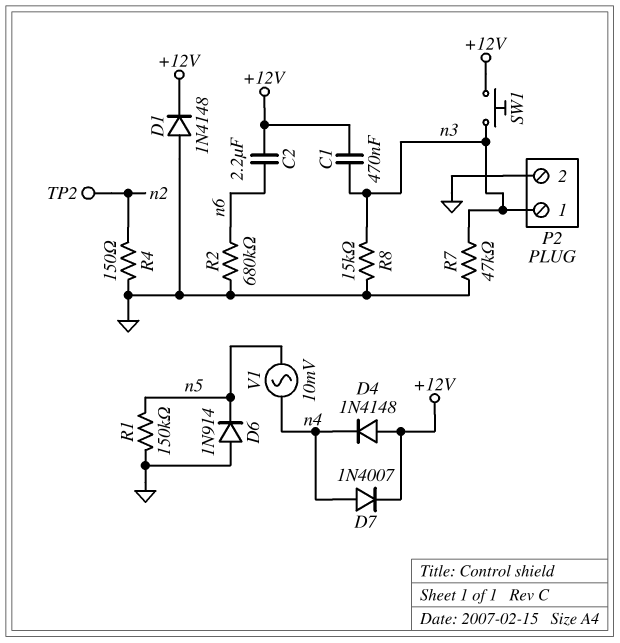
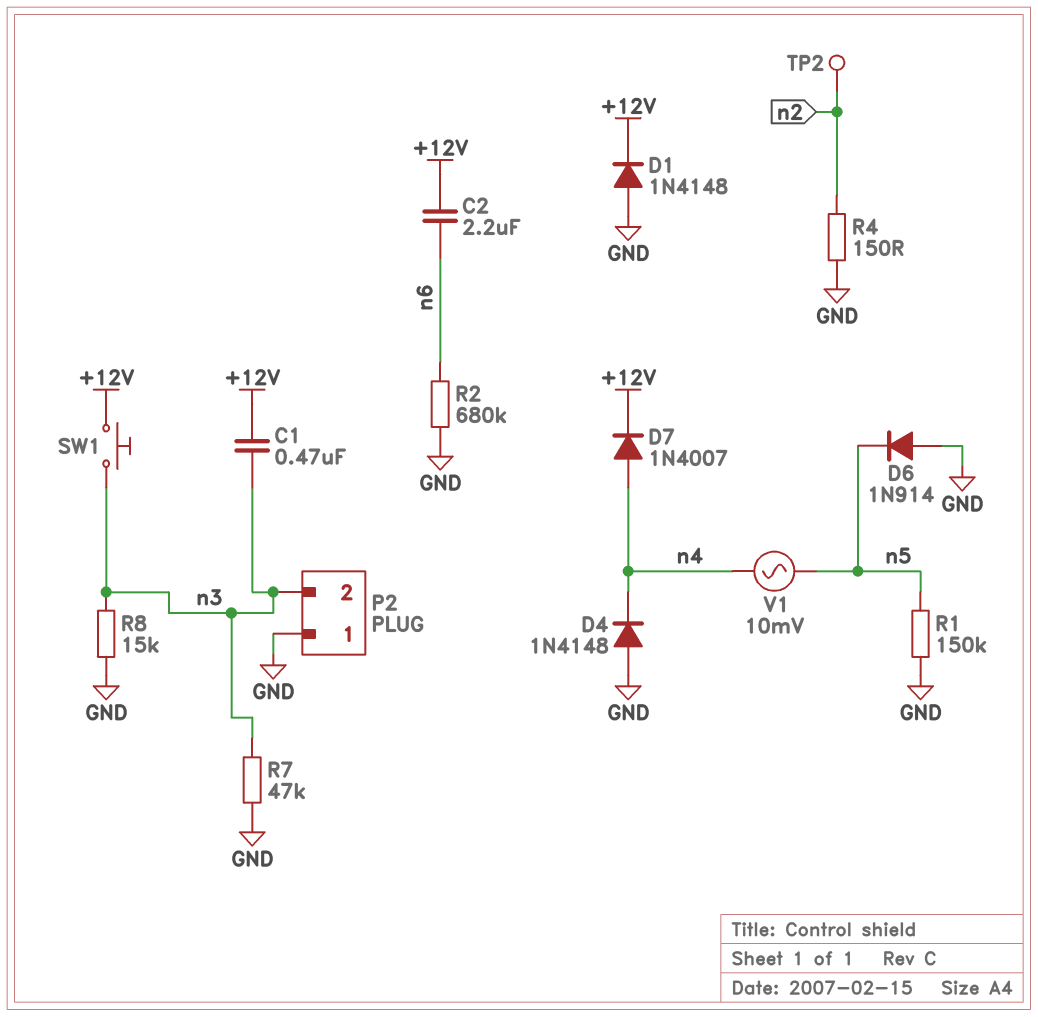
D4: diode 1N4148 (A +12V, K n4) -> diode 1N4148 (A GND, K n4)
P2 pin 1: n3 -> GND
P2 pin 2: GND -> n3

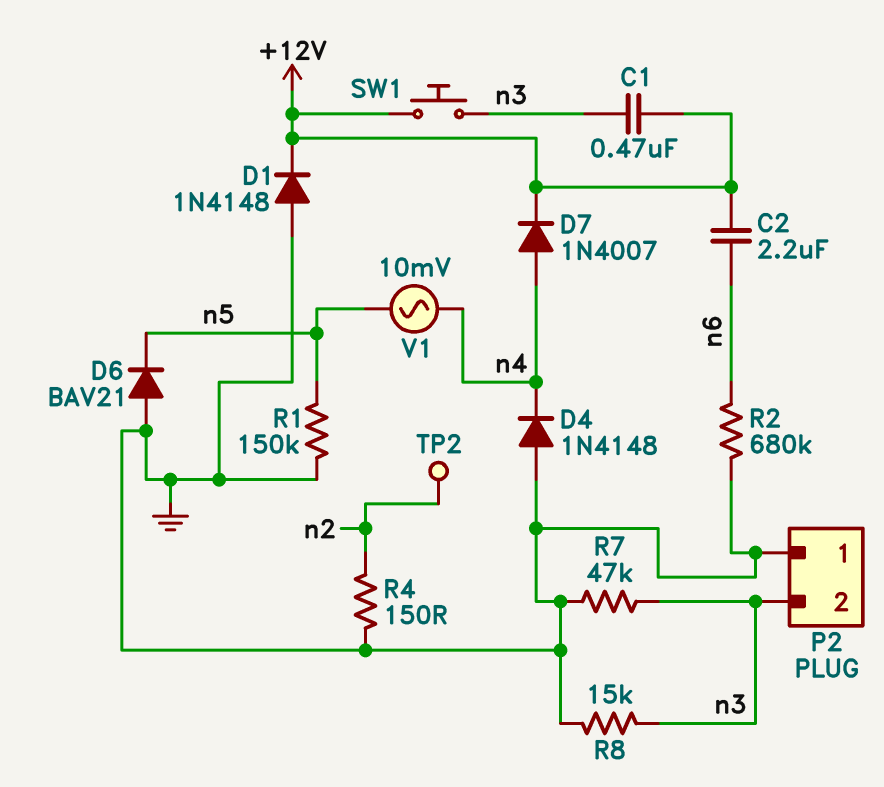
D6: diode 1N914 (A GND, K n5) -> diode BAV21 (A GND, K n5)

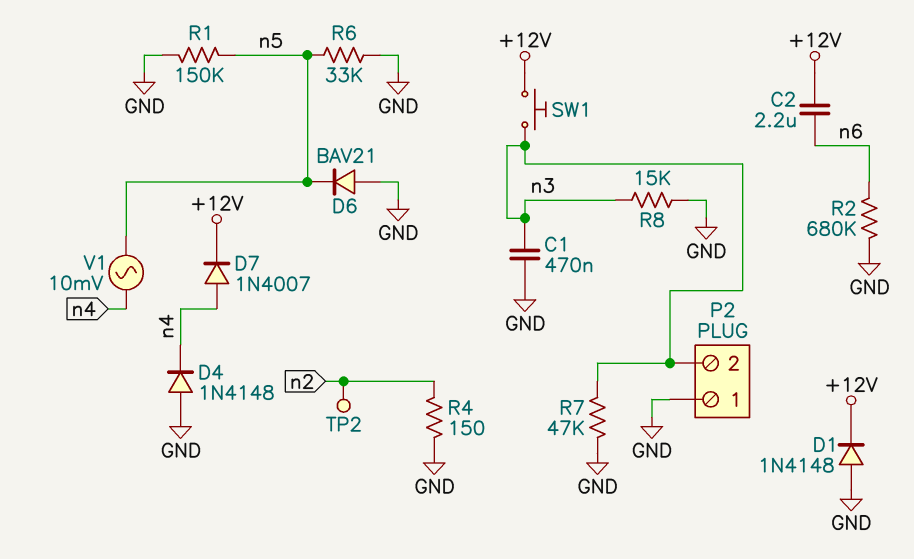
C1: 470nF (+12V, n3) -> 470nF (GND, n3)
R6: none -> 33k (GND, n5)

